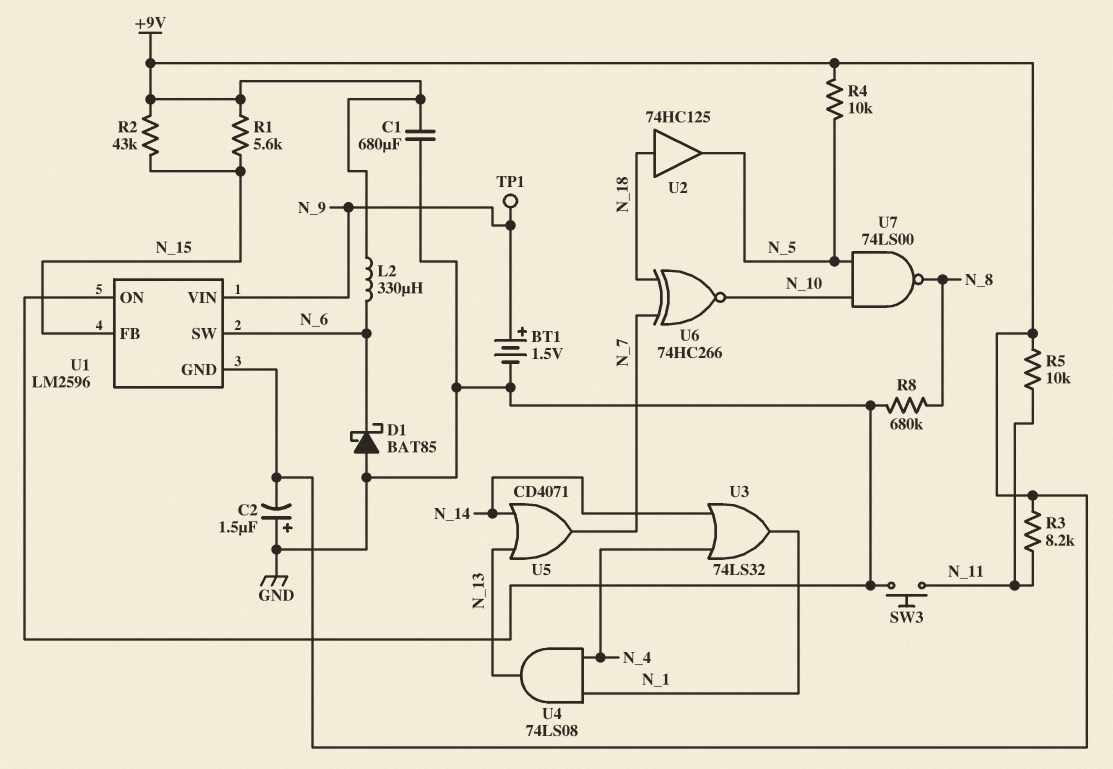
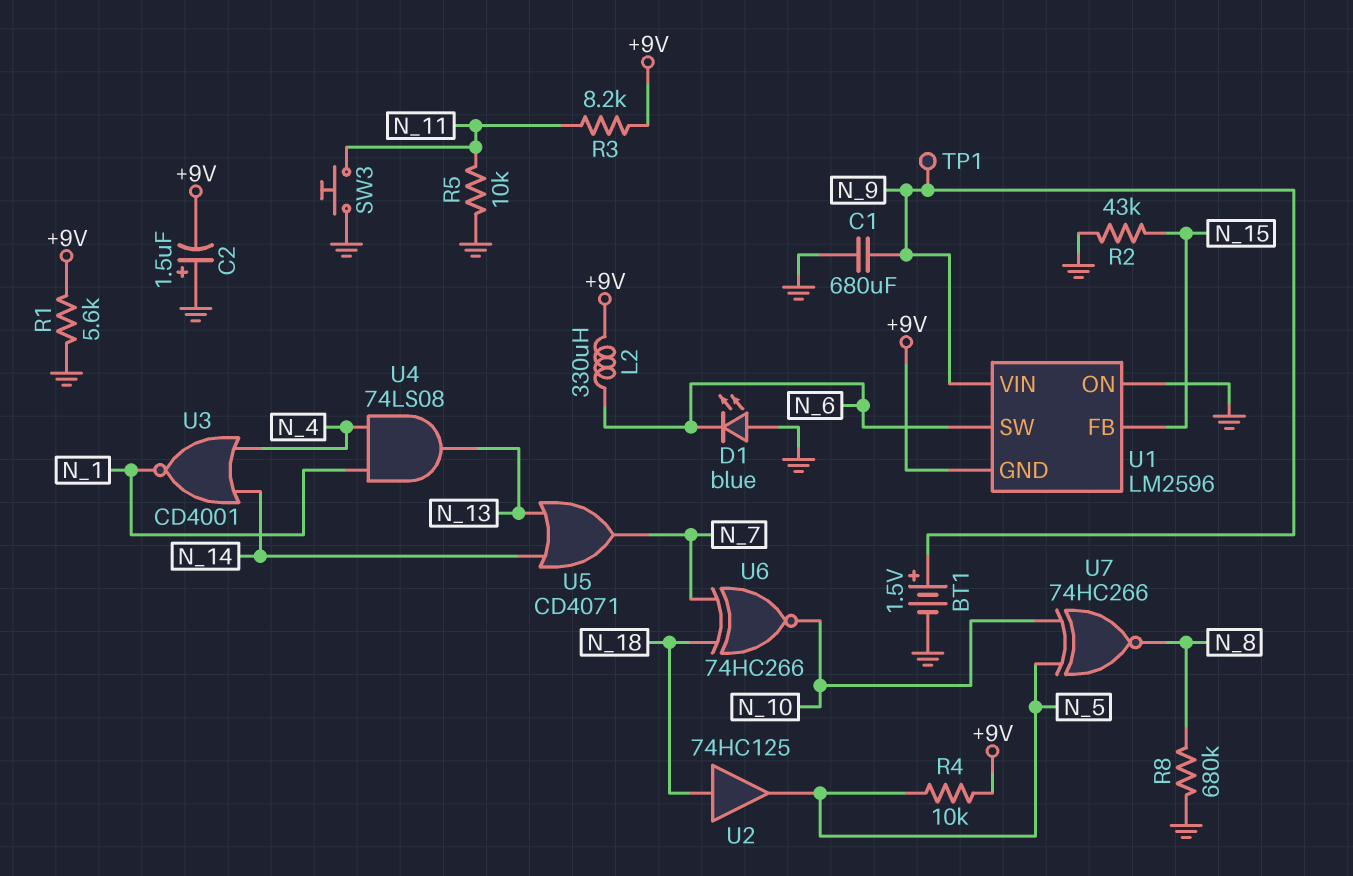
C1: 680uF (+9V, GND) -> 680uF (GND, N_9)
D1: schottky BAT85 (A GND, K N_6) -> LED blue (A GND, K N_6)
R1: 5.6k (+9V, N_15) -> 5.6k (+9V, GND)
R2: 43k (+9V, N_15) -> 43k (GND, N_15)
R5: 10k (+9V, N_11) -> 10k (GND, N_11)
U3: OR 74LS32 (in N_4, in N_14, out N_1) -> NOR CD4001 (in N_4, in N_14, out N_1)
U7: NAND 74LS00 (in N_5, in N_10, out N_8) -> XNOR 74HC266 (in N_5, in N_10, out N_8)

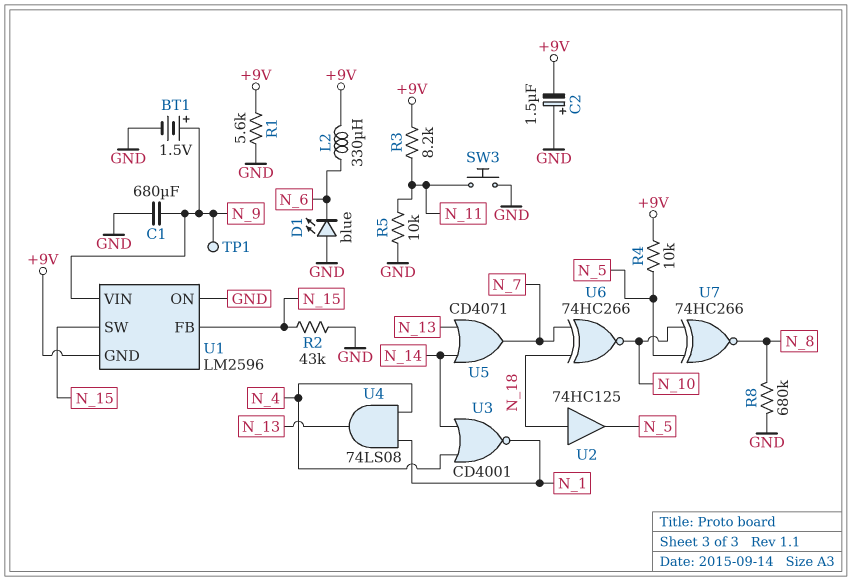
U1 pin SW: N_6 -> N_15

